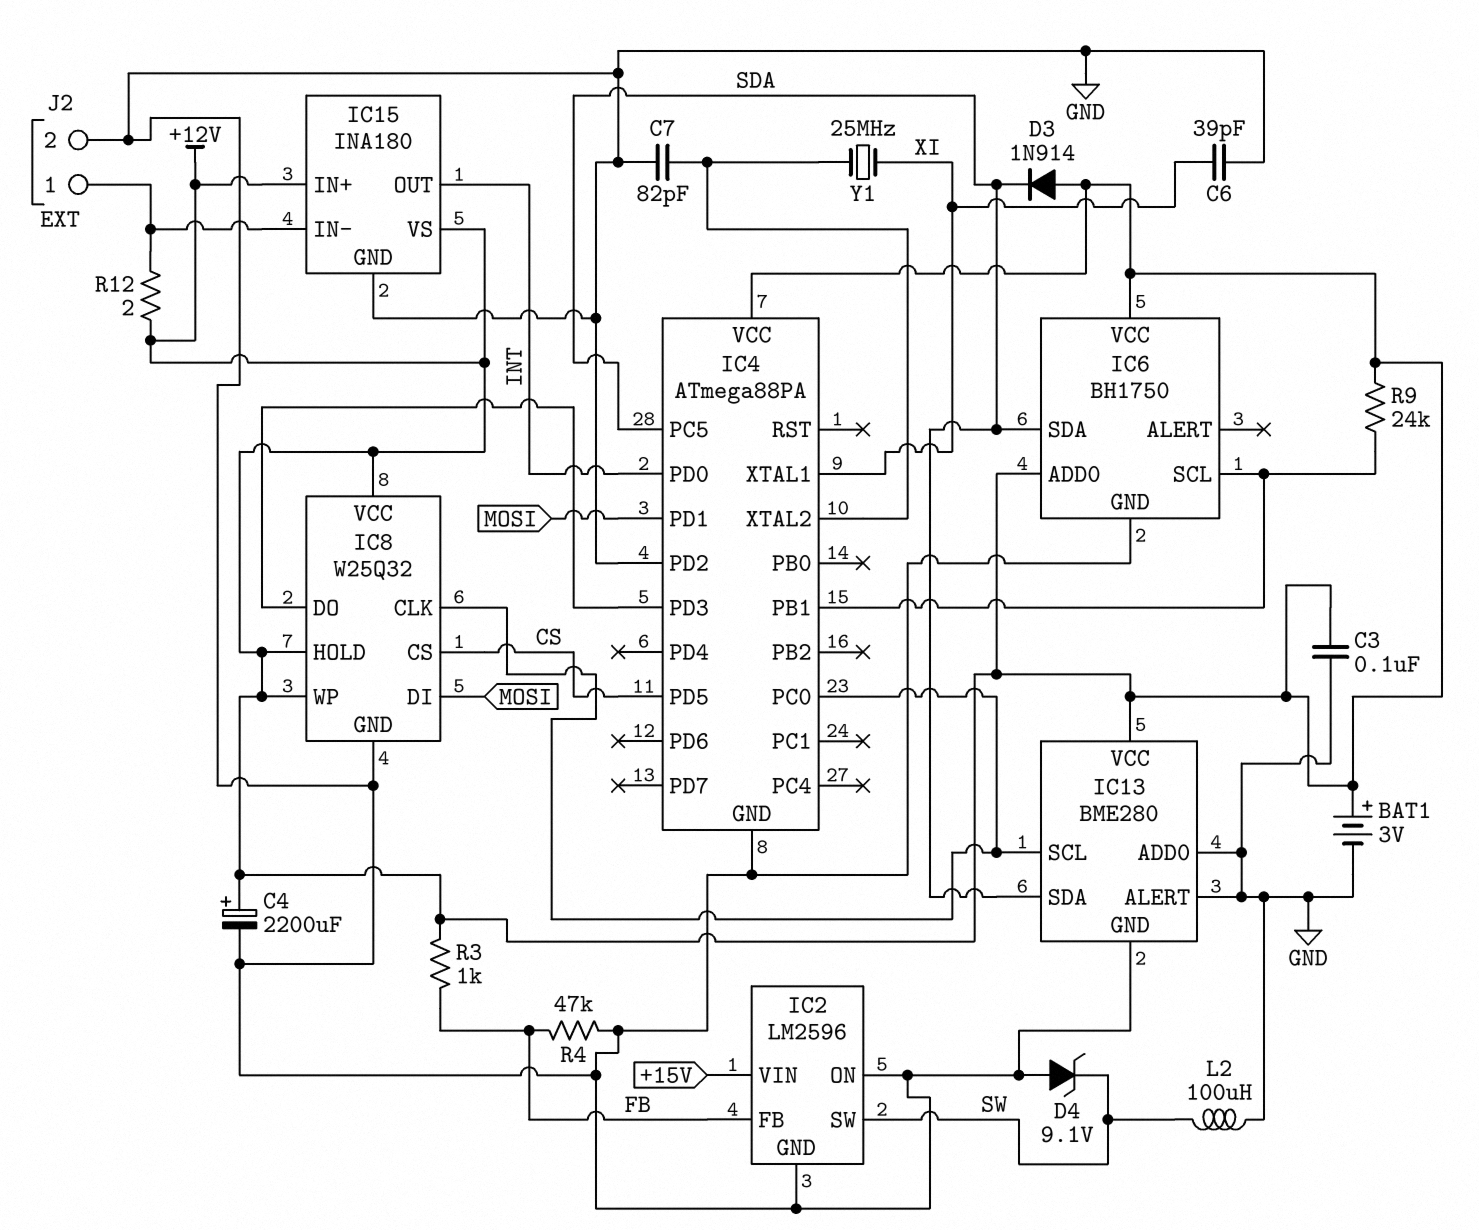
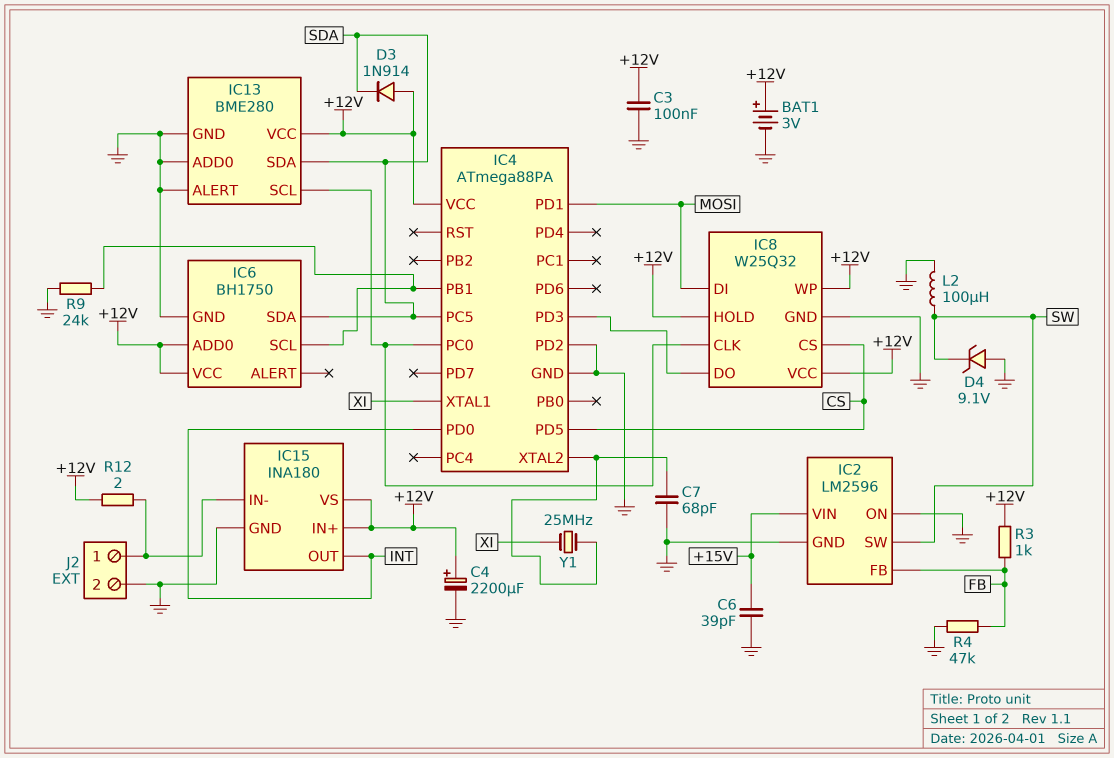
C6: 39pF (GND, XI) -> 39pF (+15V, GND)
C7: 82pF (GND, IC4/XTAL2) -> 68pF (GND, IC4/XTAL2)
R9: 24k (+12V, IC4/PB1) -> 24k (GND, IC4/PB1)

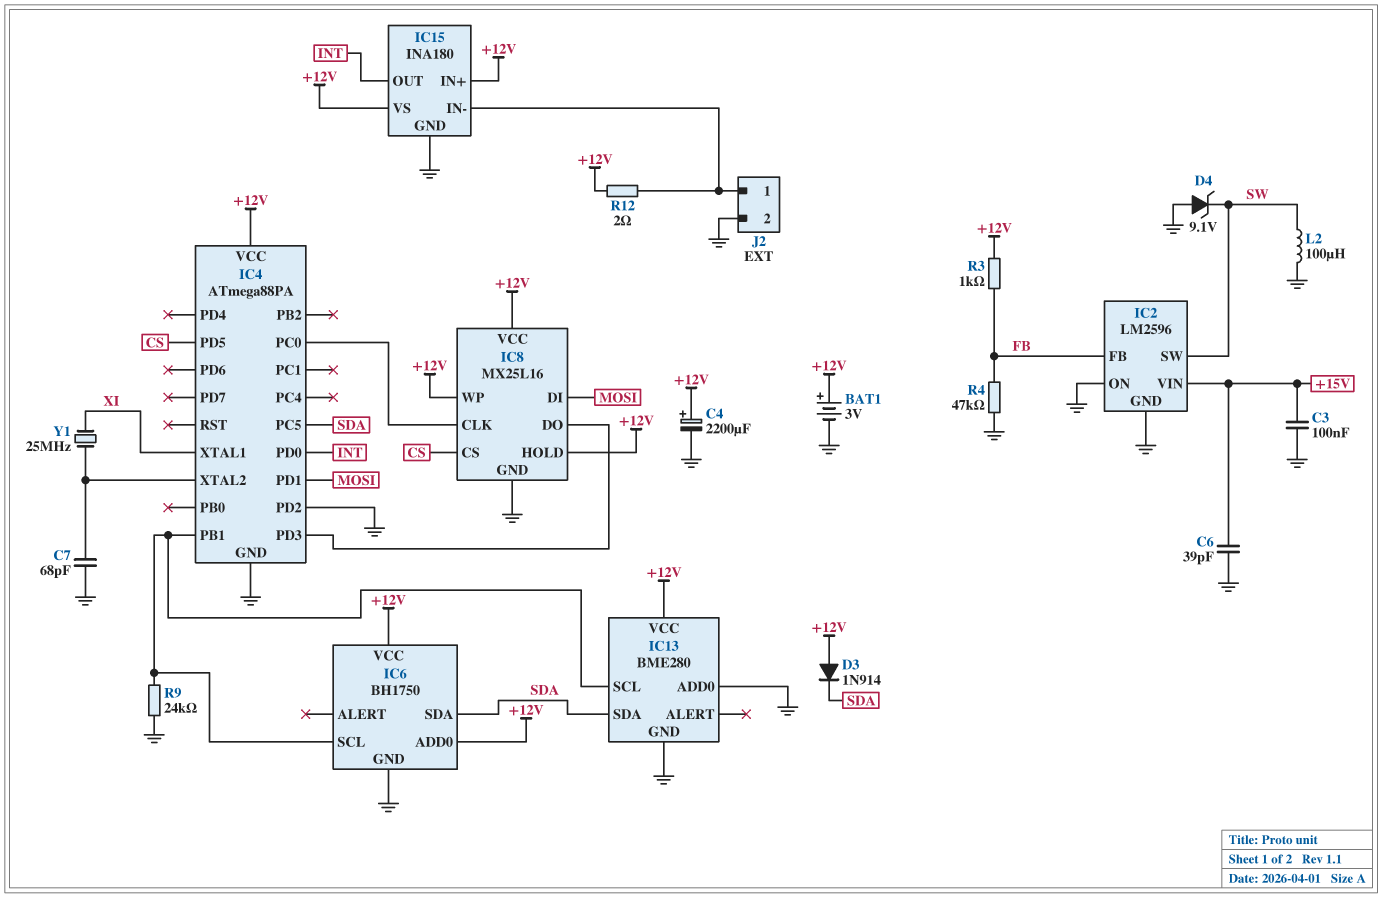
C3: 100nF (+12V, GND) -> 100nF (+15V, GND)
IC8: W25Q32 -> MX25L16
IC13 pin ALERT: GND -> none
IC13 pin SCL: IC4/PC0 -> IC4/PB1

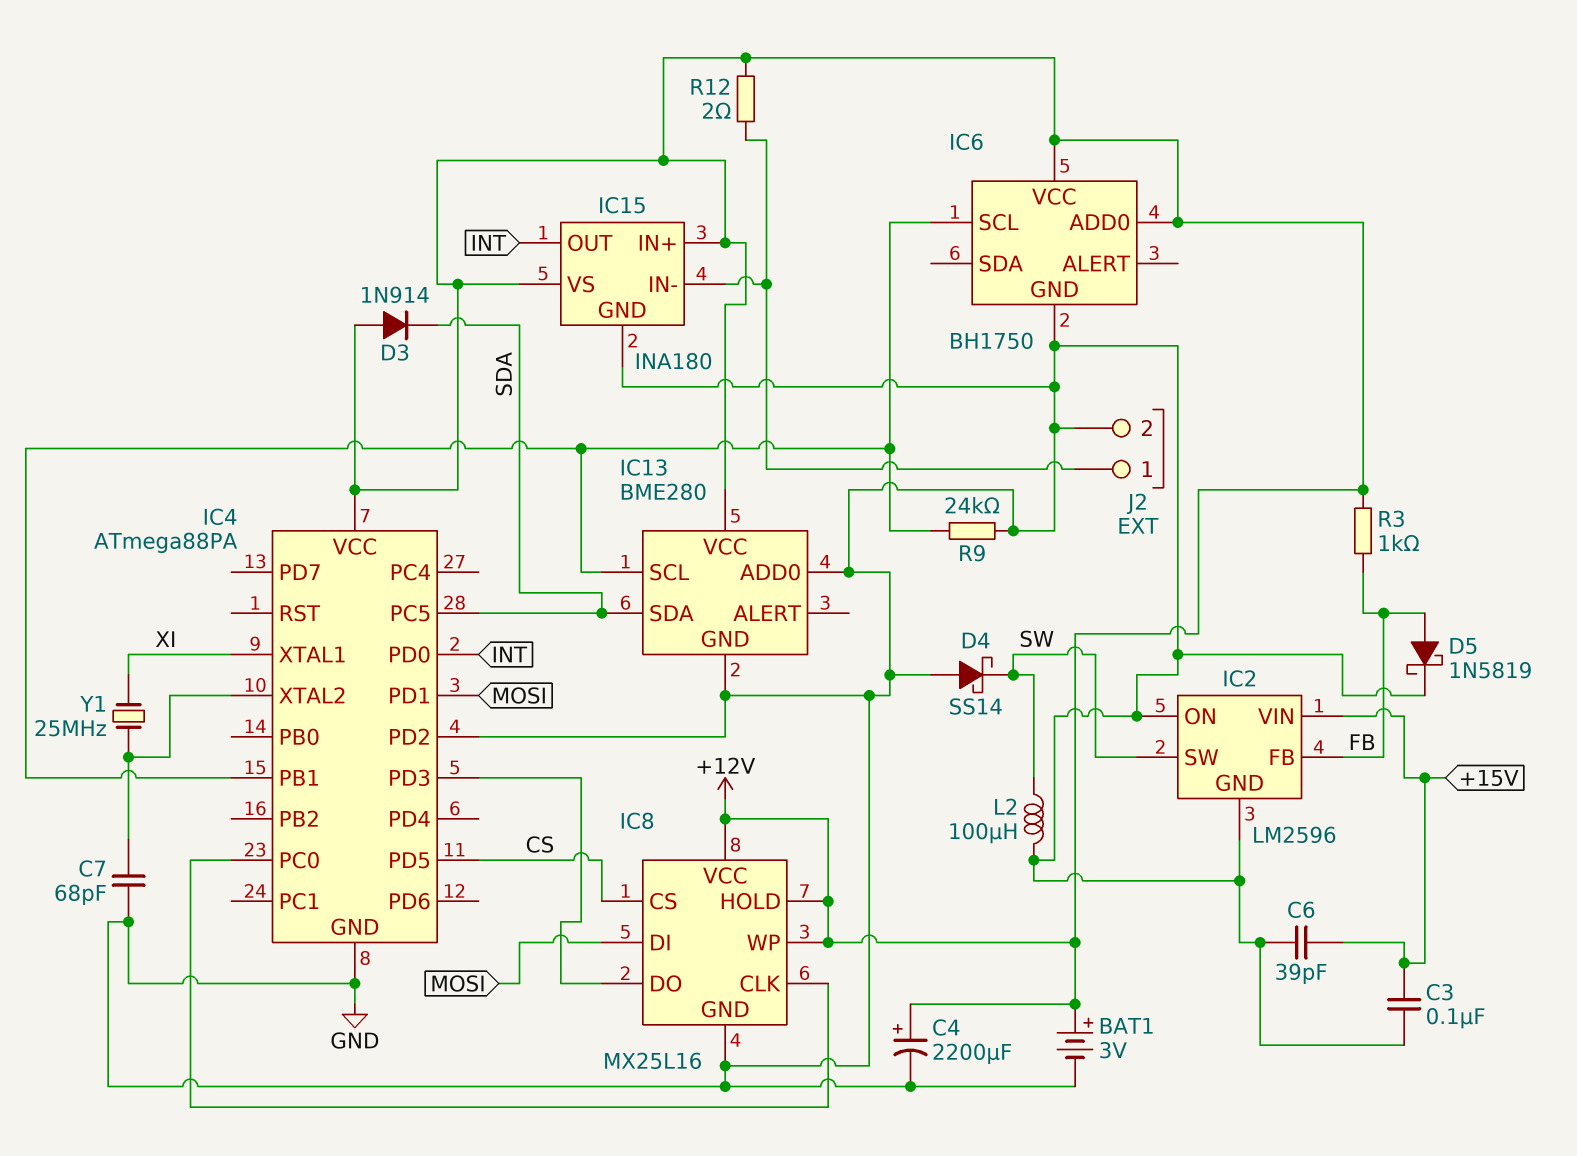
D4: zener 9.1V (A GND, K SW) -> schottky SS14 (A GND, K SW)
D5: none -> schottky 1N5819 (A FB, K GND)
IC6 pin SDA: SDA -> none
R4: 47k (FB, GND) -> none

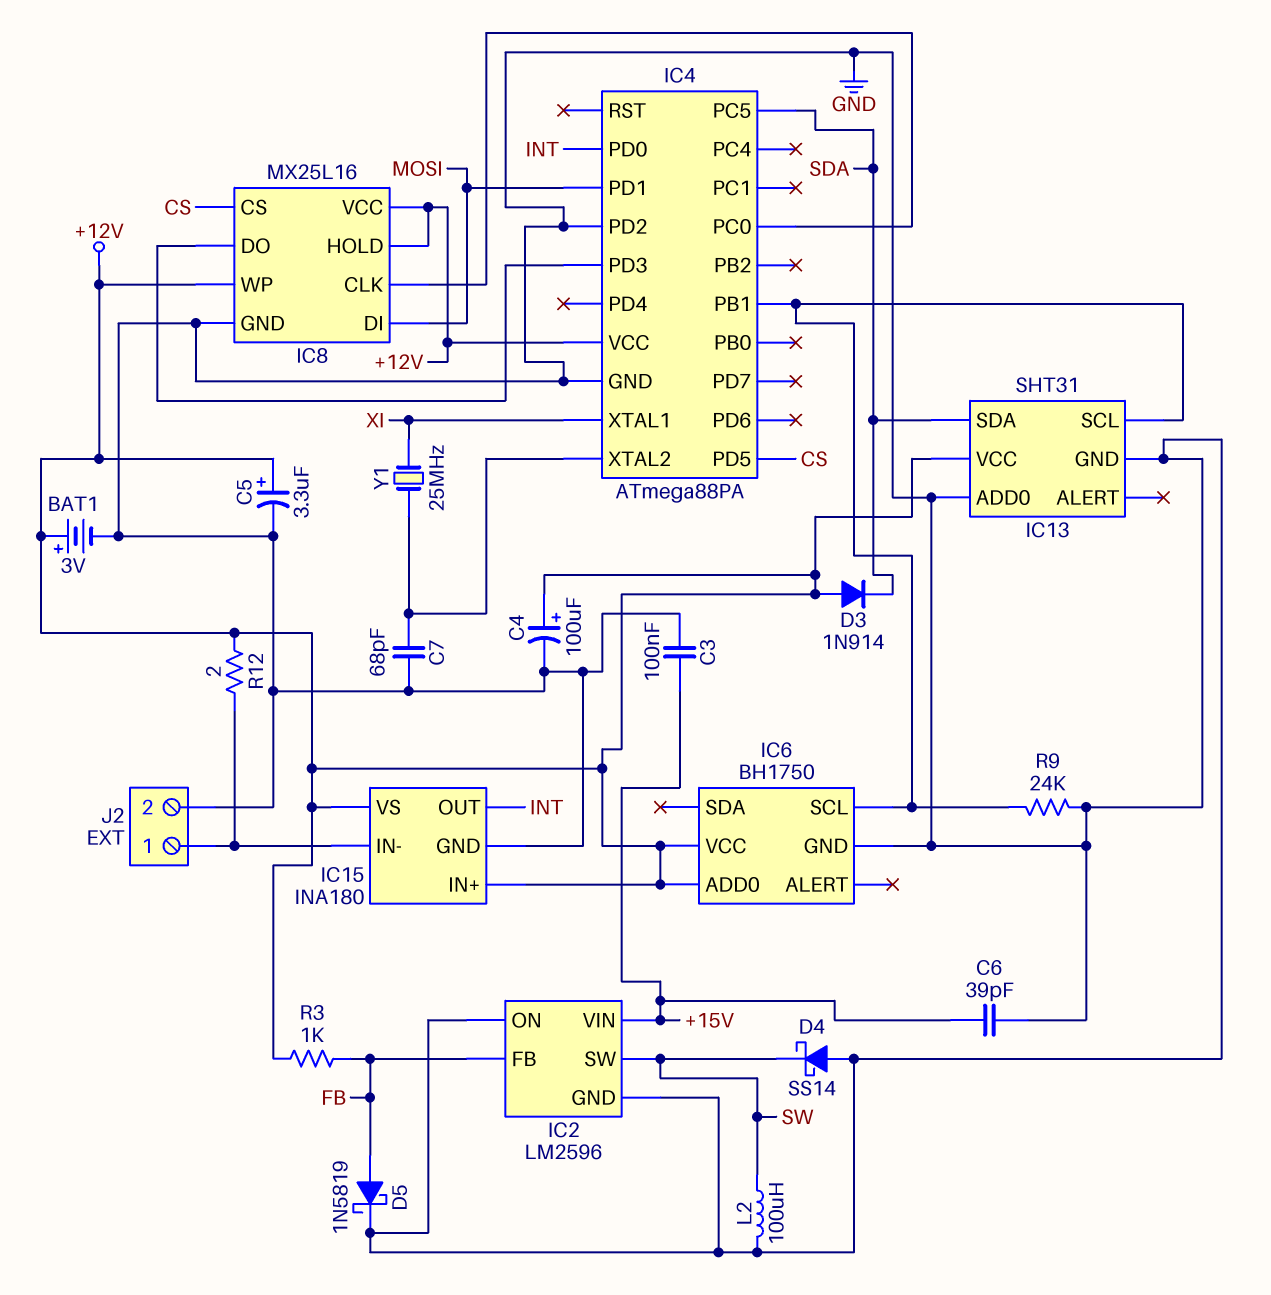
C4: 2200uF (plus +12V, minus GND) -> 100uF (plus +12V, minus GND)
C5: none -> 3.3uF (plus +12V, minus GND)
IC13: BME280 -> SHT31

